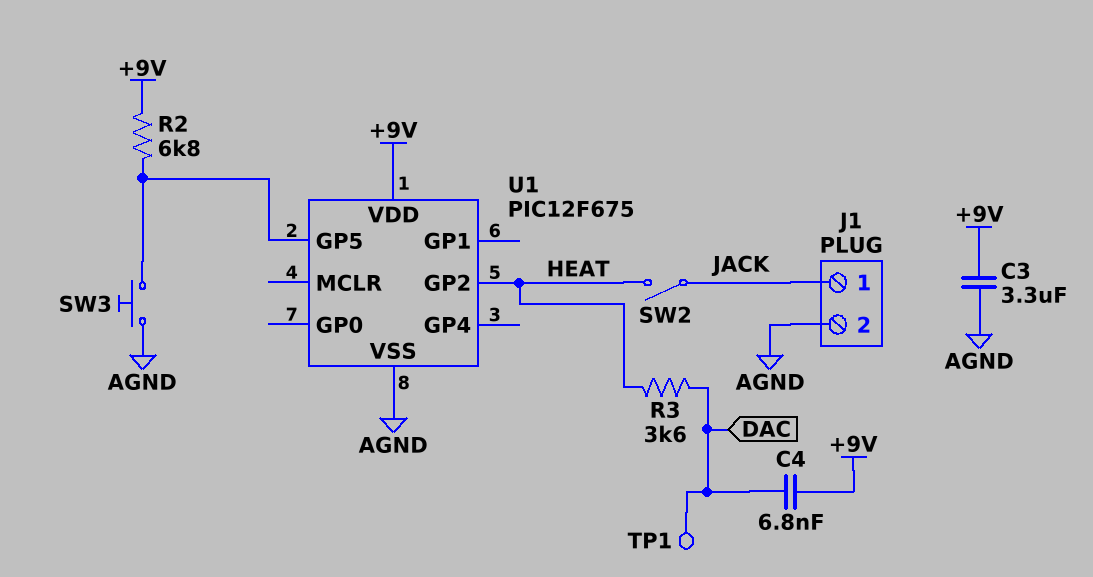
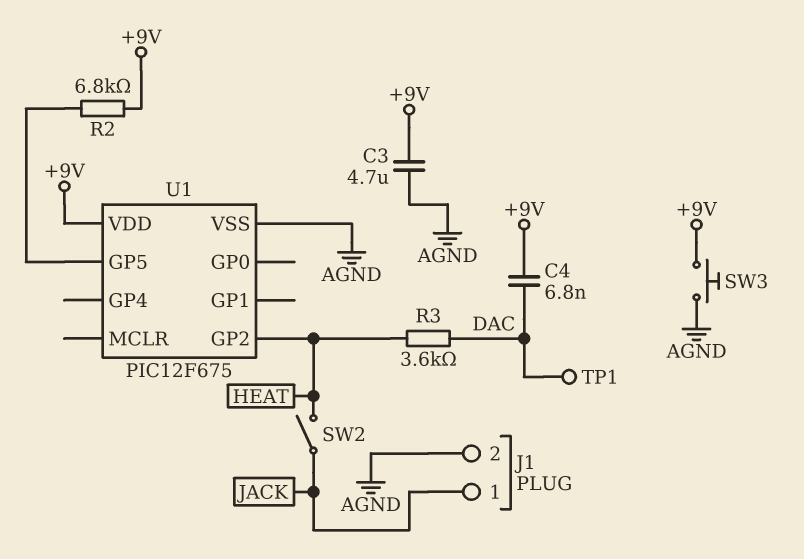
C3: 3.3uF (+9V, AGND) -> 4.7uF (+9V, AGND)
SW3: button (AGND, U1/GP5) -> button (+9V, AGND)

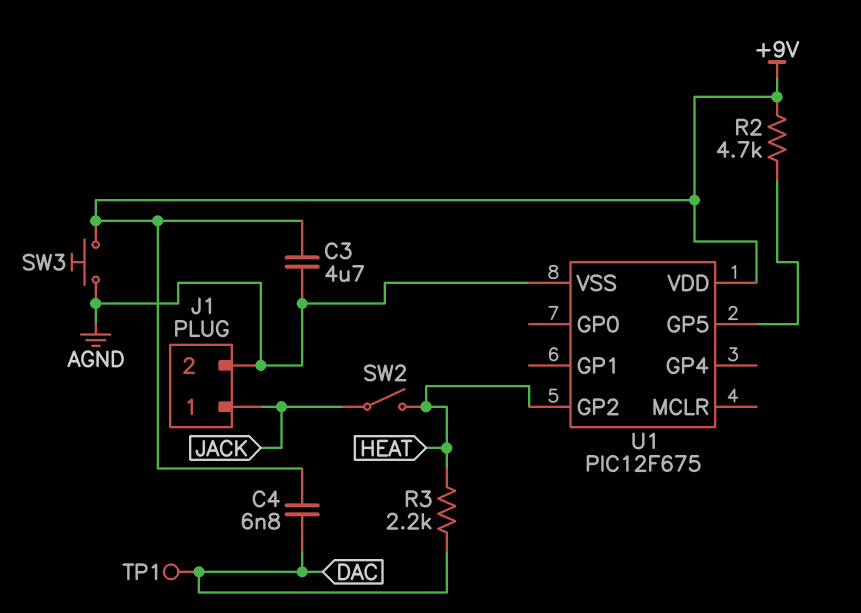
R2: 6.8k (+9V, U1/GP5) -> 4.7k (+9V, U1/GP5)
R3: 3.6k (DAC, HEAT) -> 2.2k (DAC, HEAT)

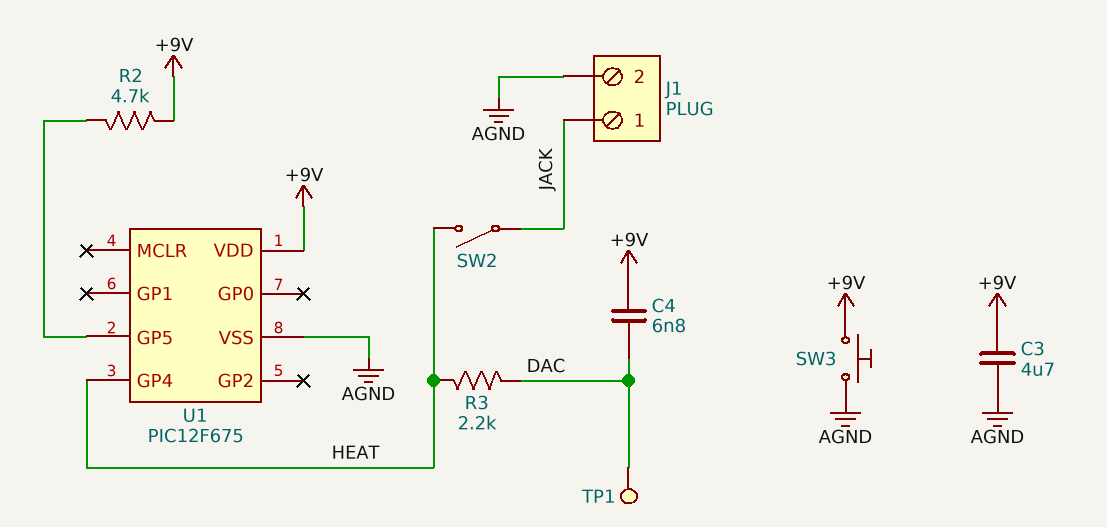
U1 pin GP2: HEAT -> none
U1 pin GP4: none -> HEAT

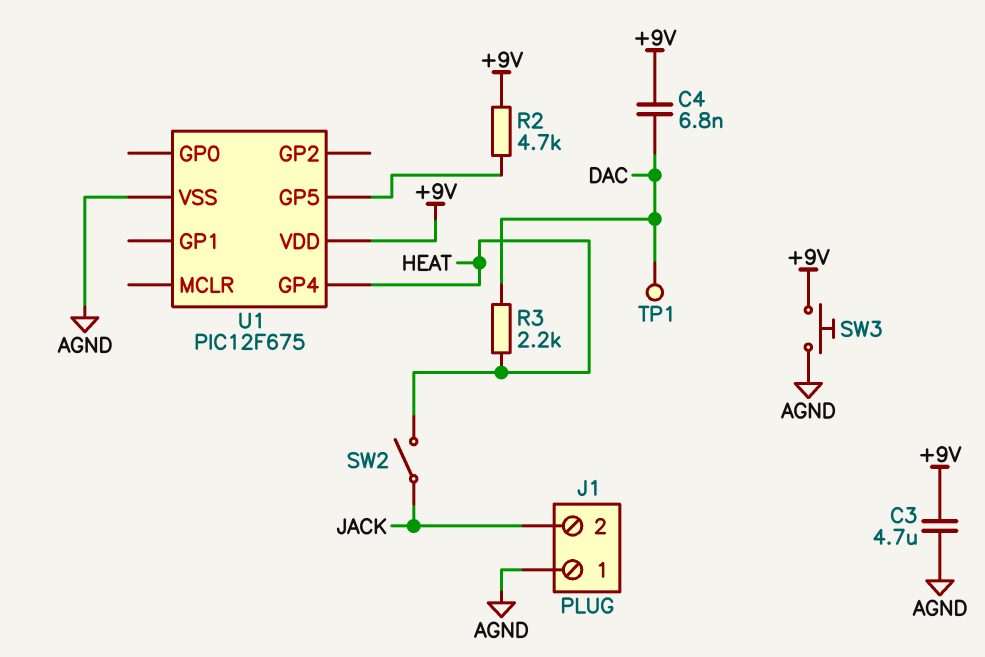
J1 pin 1: JACK -> AGND
J1 pin 2: AGND -> JACK

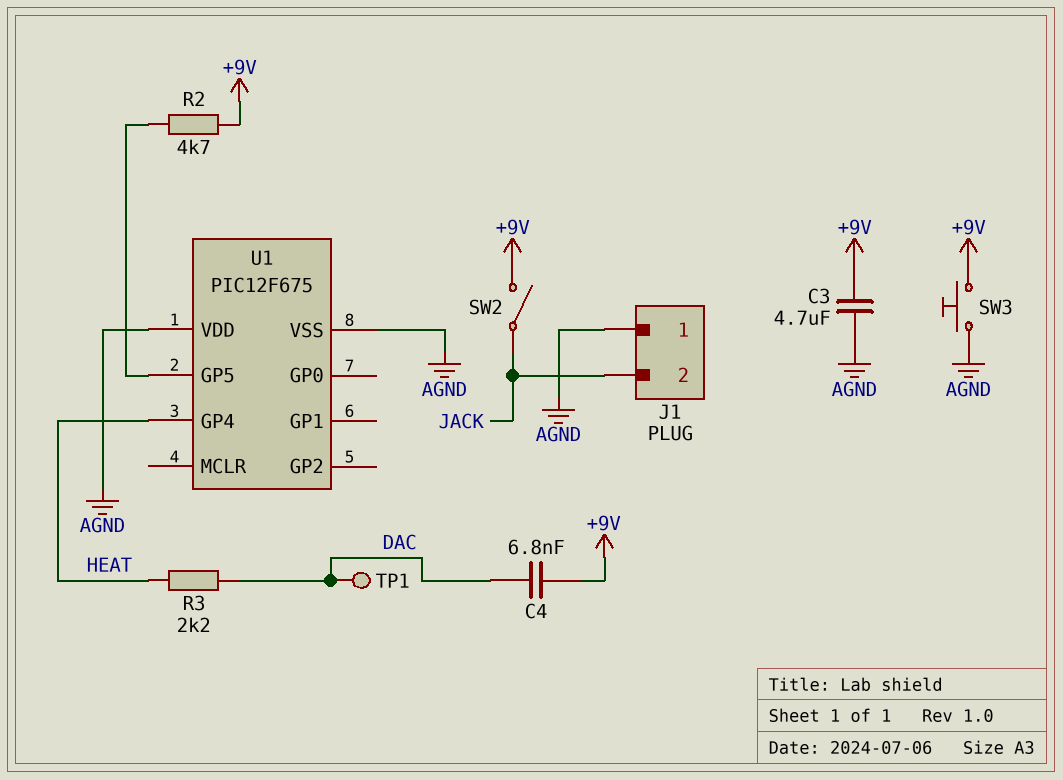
SW2: switch (HEAT, JACK) -> switch (+9V, JACK)
U1 pin VDD: +9V -> AGND

